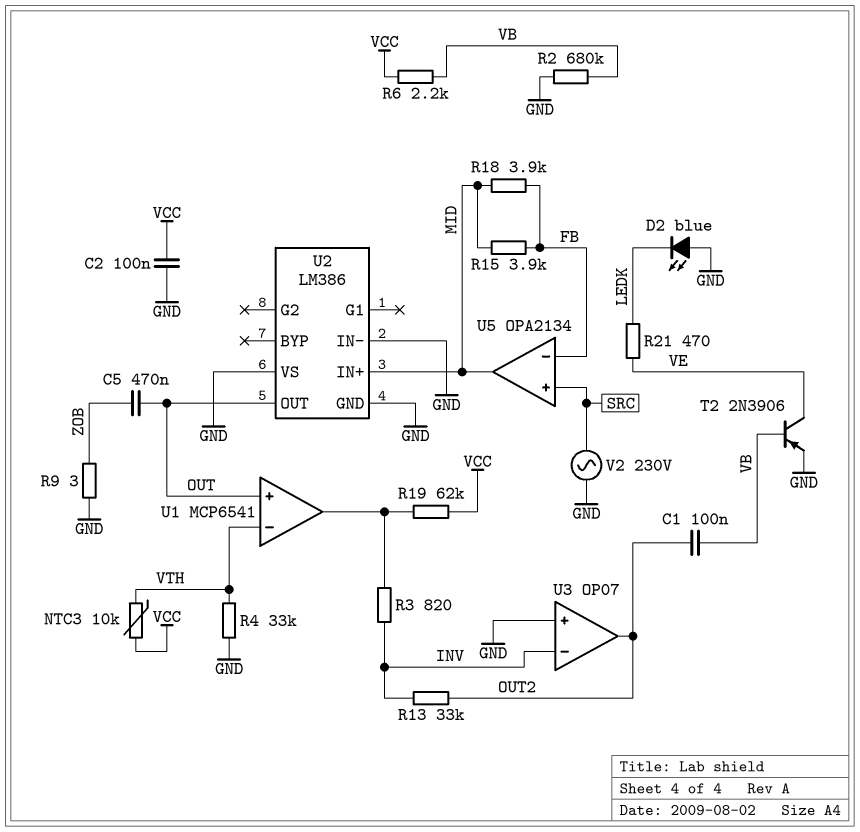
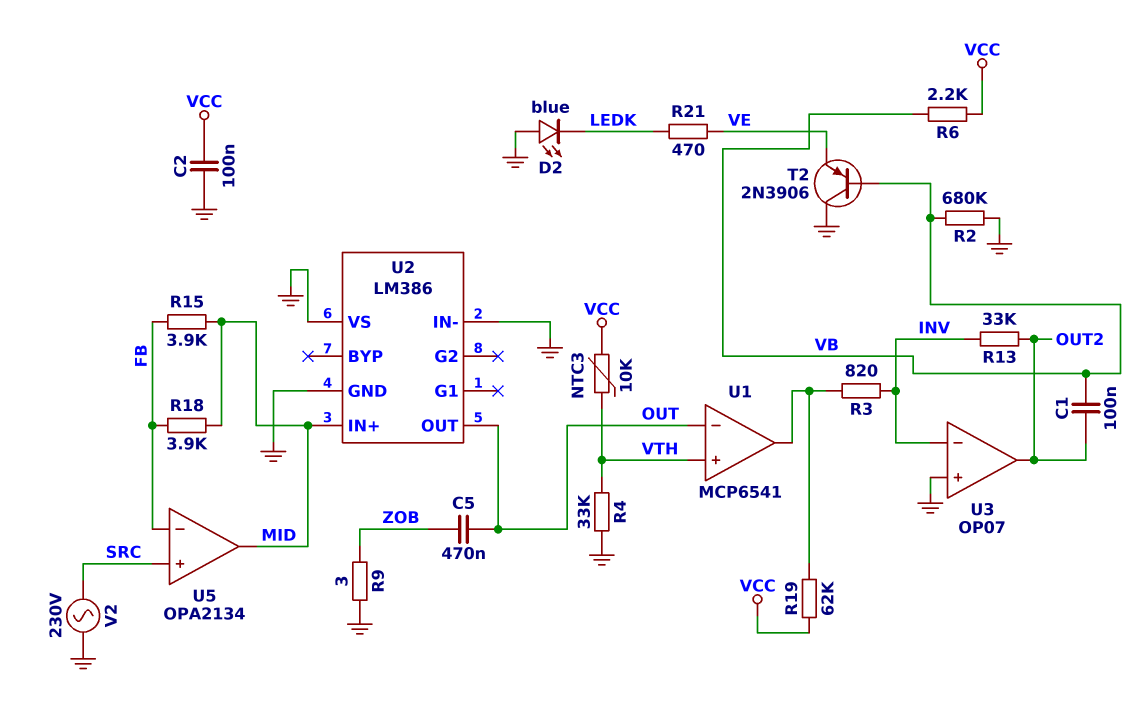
T2: PNP 2N3906 (B VB, C VE, E GND) -> PNP 2N3906 (B VB, C GND, E VE)
U1 pin in+: OUT -> VTH
U1 pin in-: VTH -> OUT

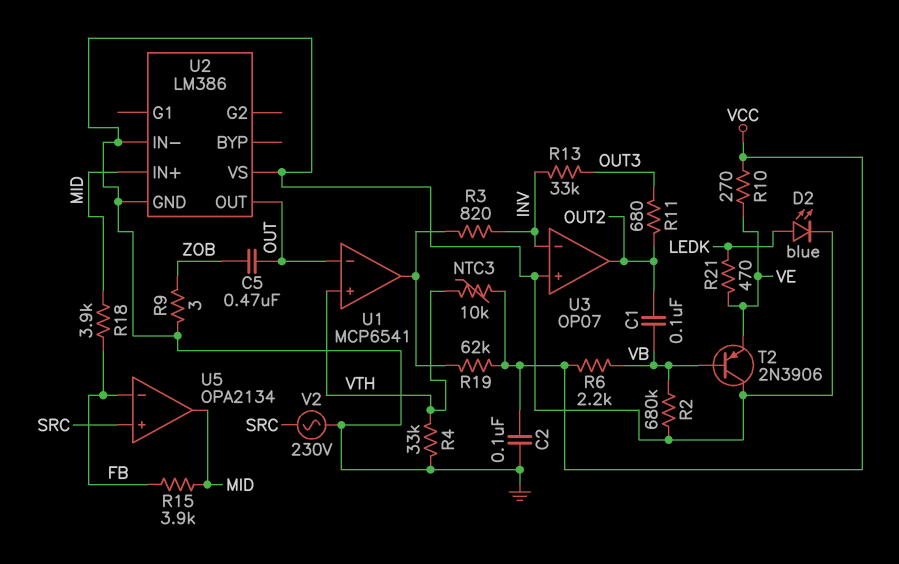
D2: LED blue (A GND, K LEDK) -> LED blue (A LEDK, K GND)
R10: none -> 270 (VCC, VE)
R11: none -> 680 (OUT2, OUT3)
R13: 33k (INV, OUT2) -> 33k (INV, OUT3)

